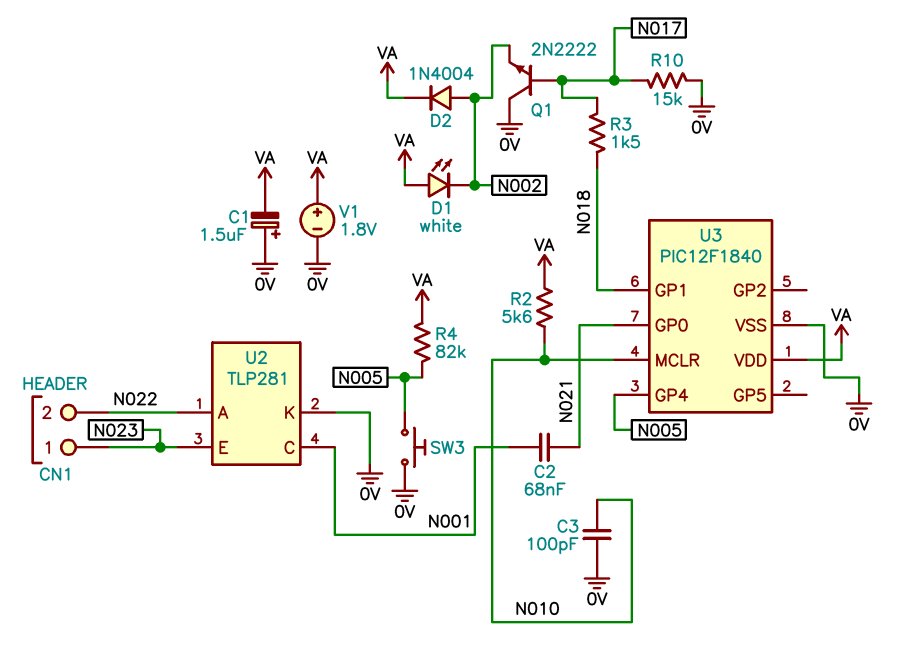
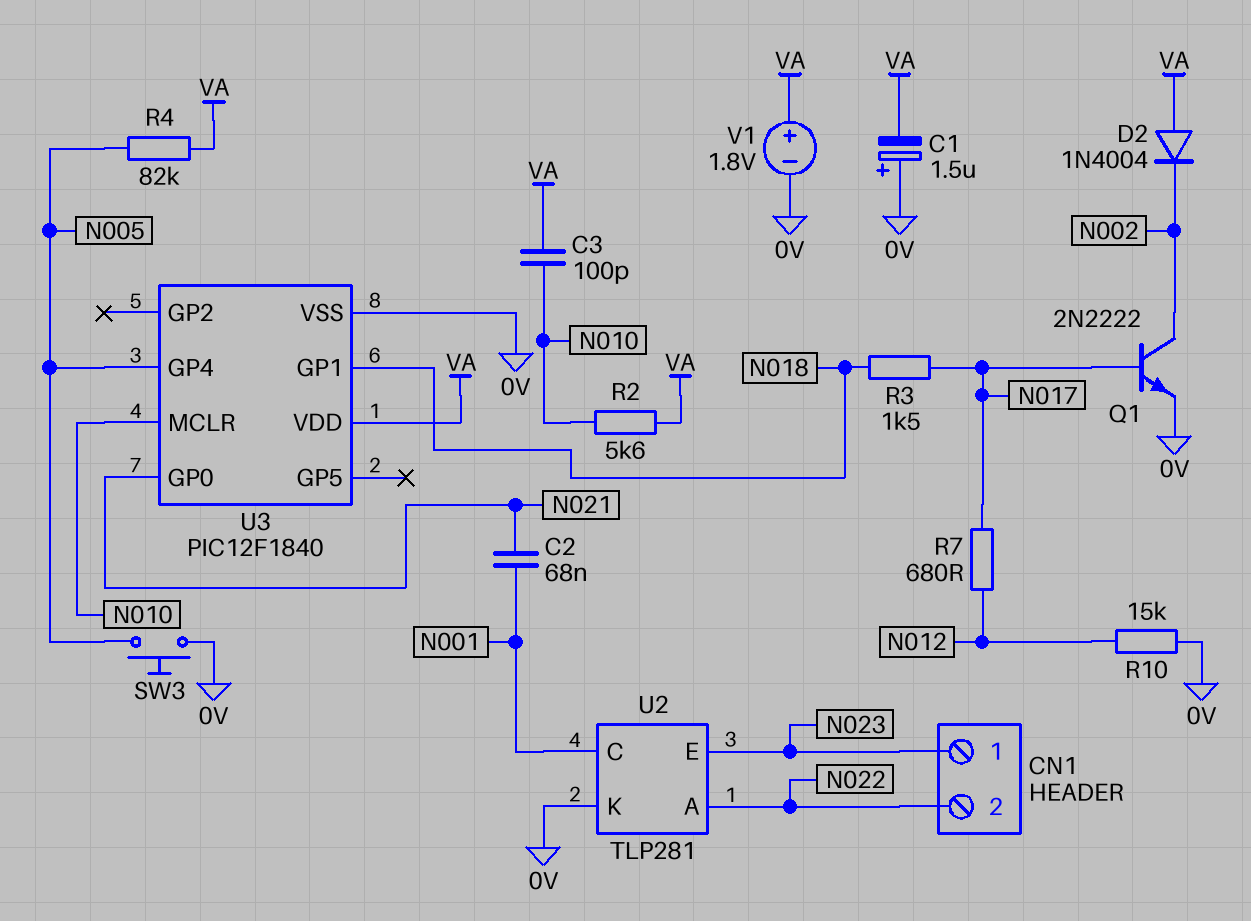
C3: 100pF (0V, N010) -> 100pF (N010, VA)
D1: LED white (A VA, K N002) -> none
D2: diode 1N4004 (A N002, K VA) -> diode 1N4004 (A VA, K N002)
Q1: NPN 2N2222 (B N017, C 0V, E N002) -> NPN 2N2222 (B N017, C N002, E 0V)
R7: none -> 680 (N012, N017)
R10: 15k (0V, N017) -> 15k (0V, N012)

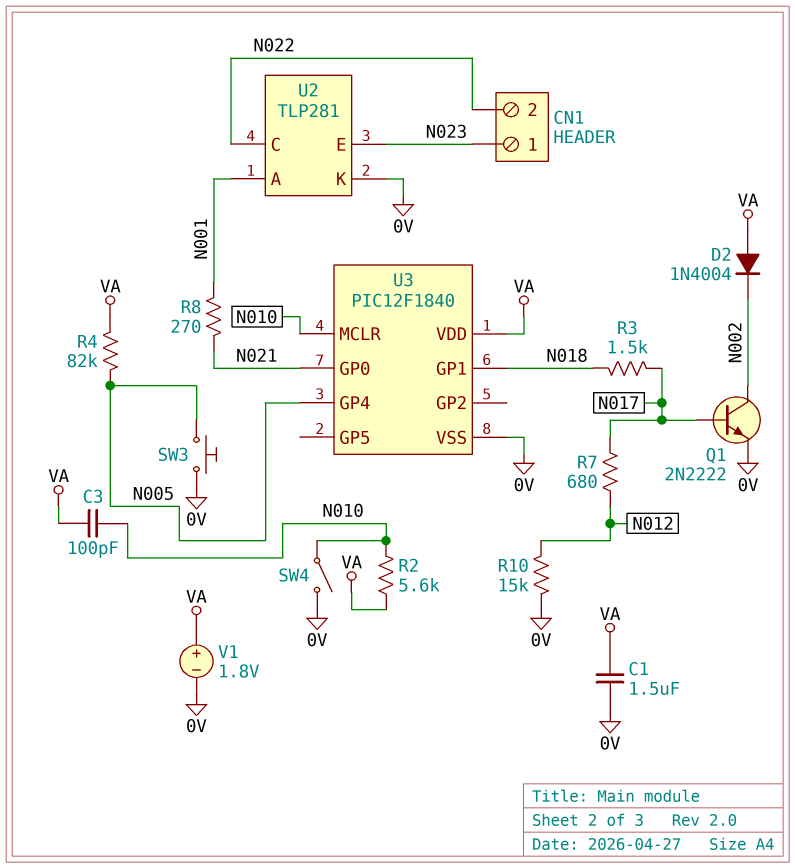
C1: 1.5uF (plus 0V, minus VA) -> 1.5uF (0V, VA)
C2: 68nF (N001, N021) -> none
R8: none -> 270 (N001, N021)
SW4: none -> switch (0V, N010)
U2 pin A: N022 -> N001
U2 pin C: N001 -> N022

